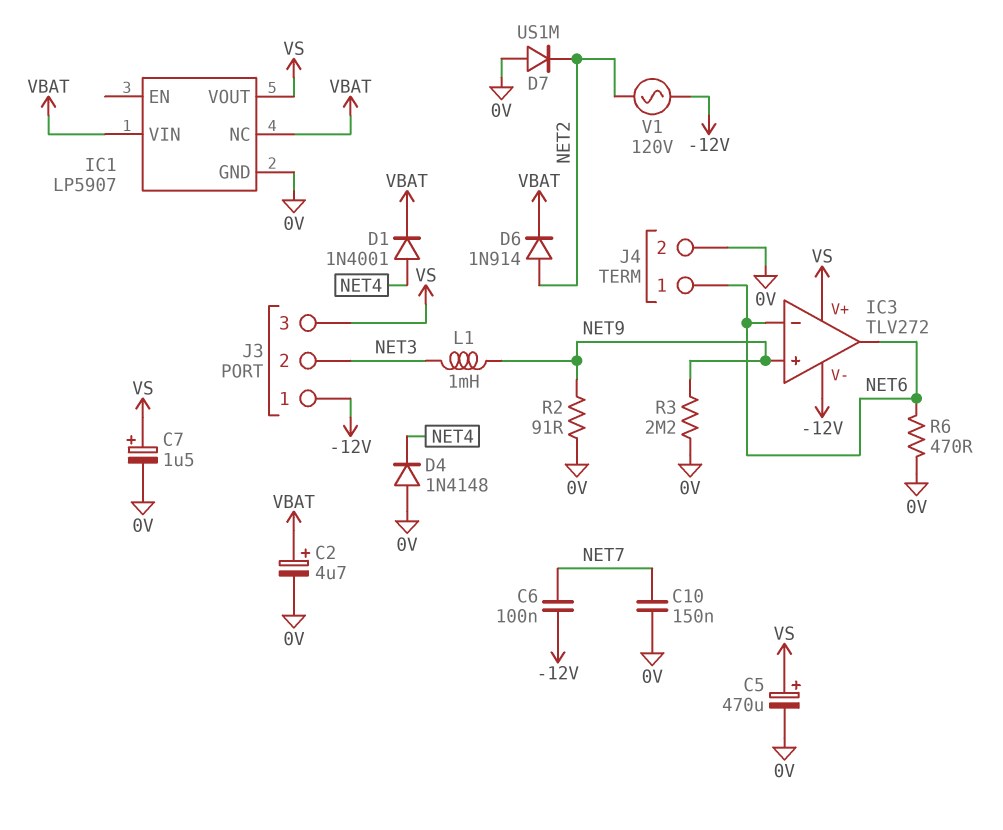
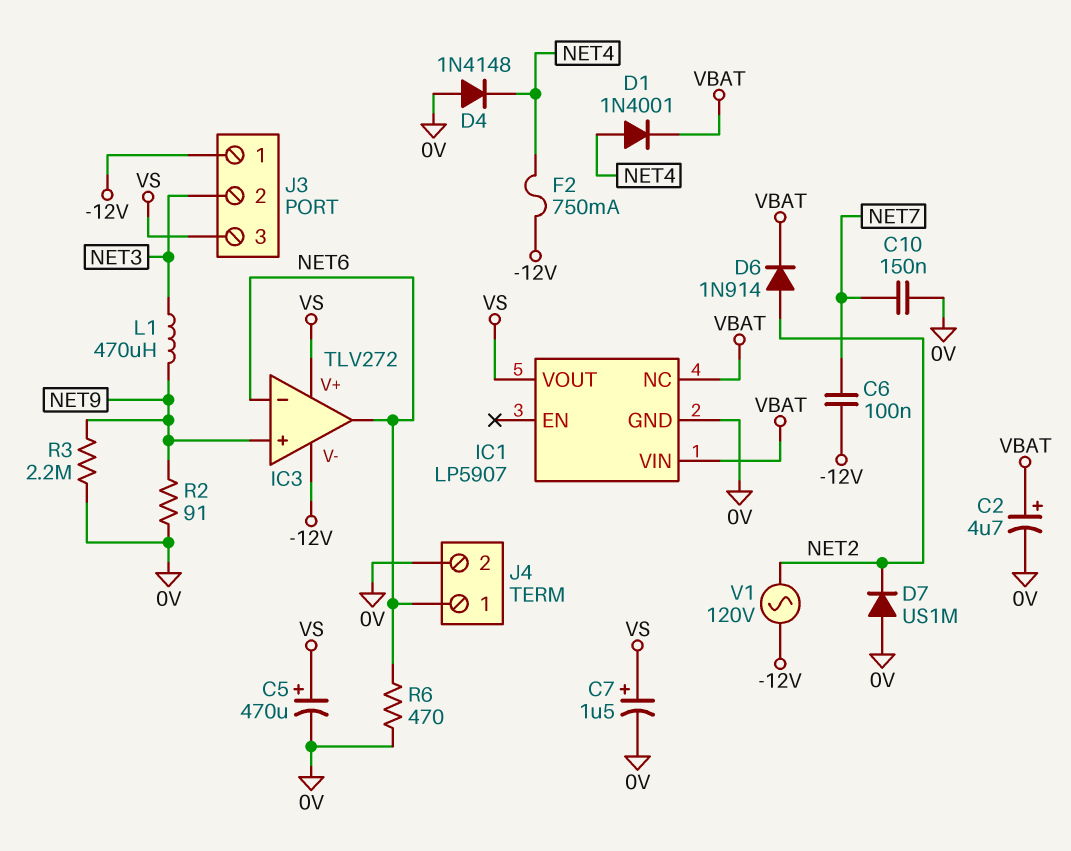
F2: none -> 750mA (-12V, NET4)
L1: 1mH (NET3, NET9) -> 470uH (NET3, NET9)

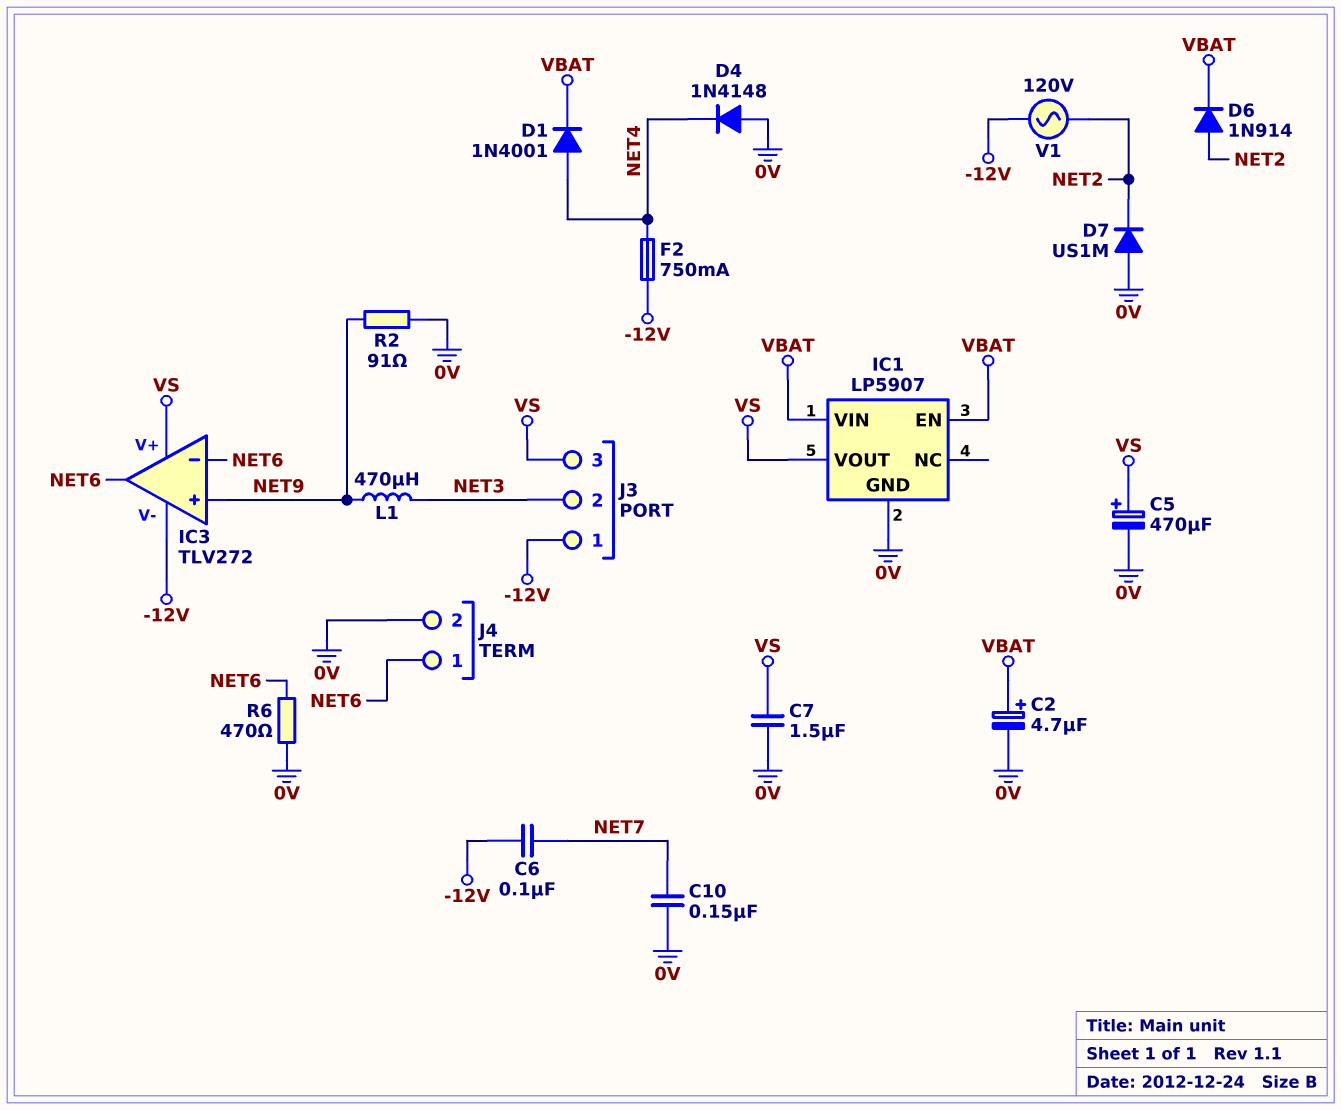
C7: 1.5uF (plus VS, minus 0V) -> 1.5uF (0V, VS)
IC1 pin EN: none -> VBAT
IC1 pin NC: VBAT -> none
R3: 2.2M (0V, NET9) -> none

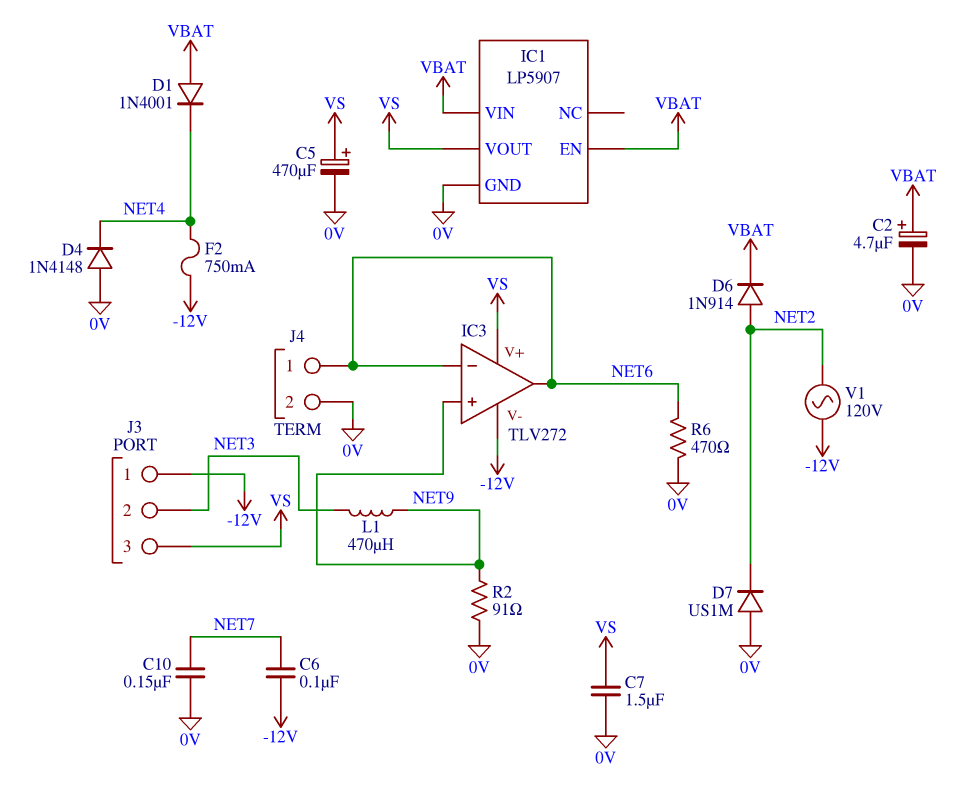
D1: diode 1N4001 (A NET4, K VBAT) -> diode 1N4001 (A VBAT, K NET4)

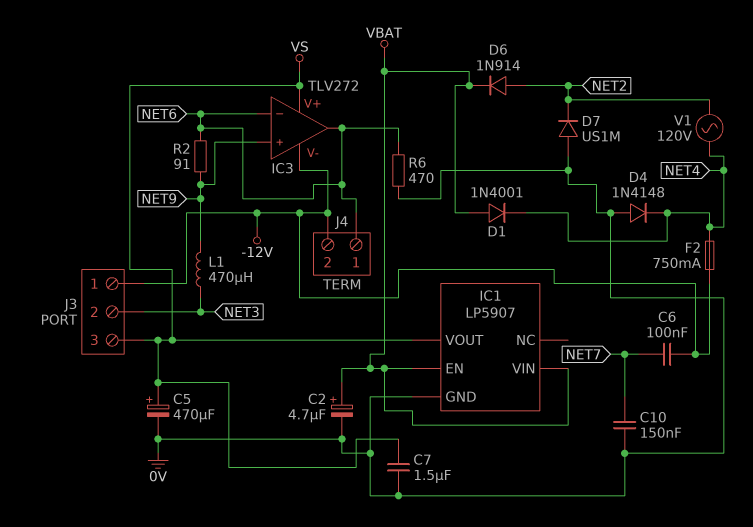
J4 pin 2: 0V -> -12V
R2: 91 (0V, NET9) -> 91 (NET6, NET9)
V1: AC 120V (-12V, NET2) -> AC 120V (NET2, NET4)

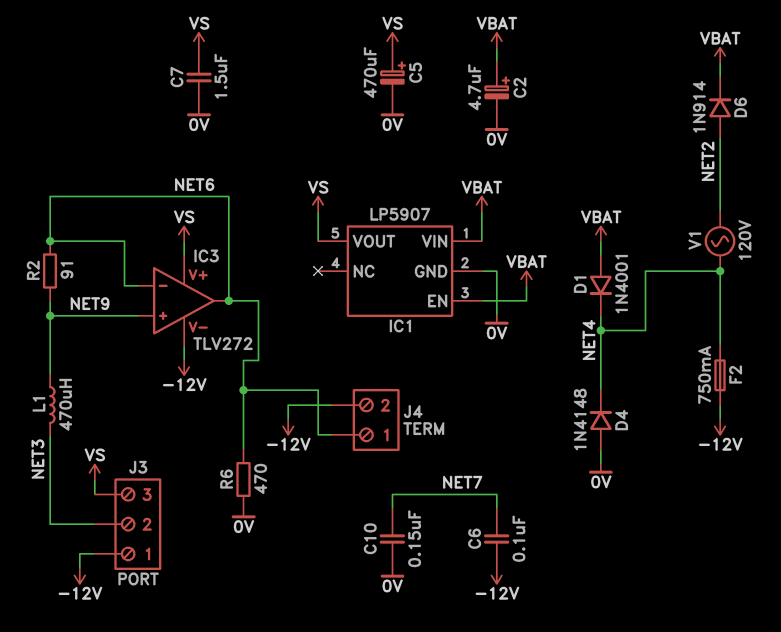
D7: diode US1M (A 0V, K NET2) -> none

